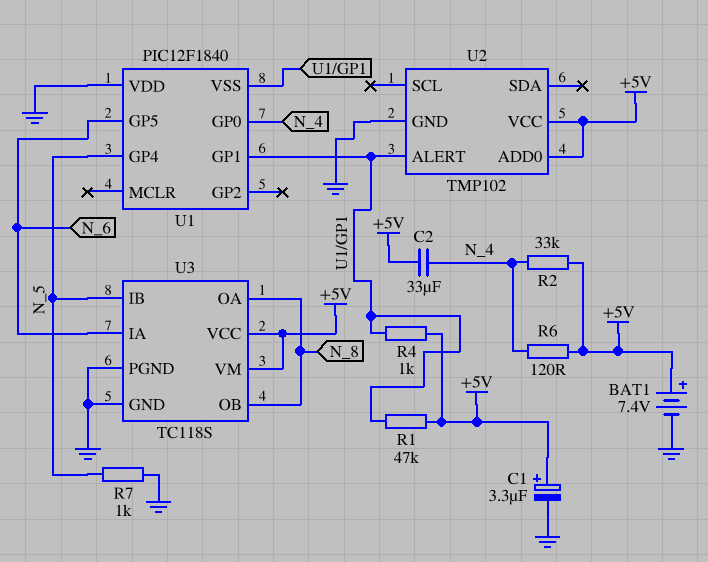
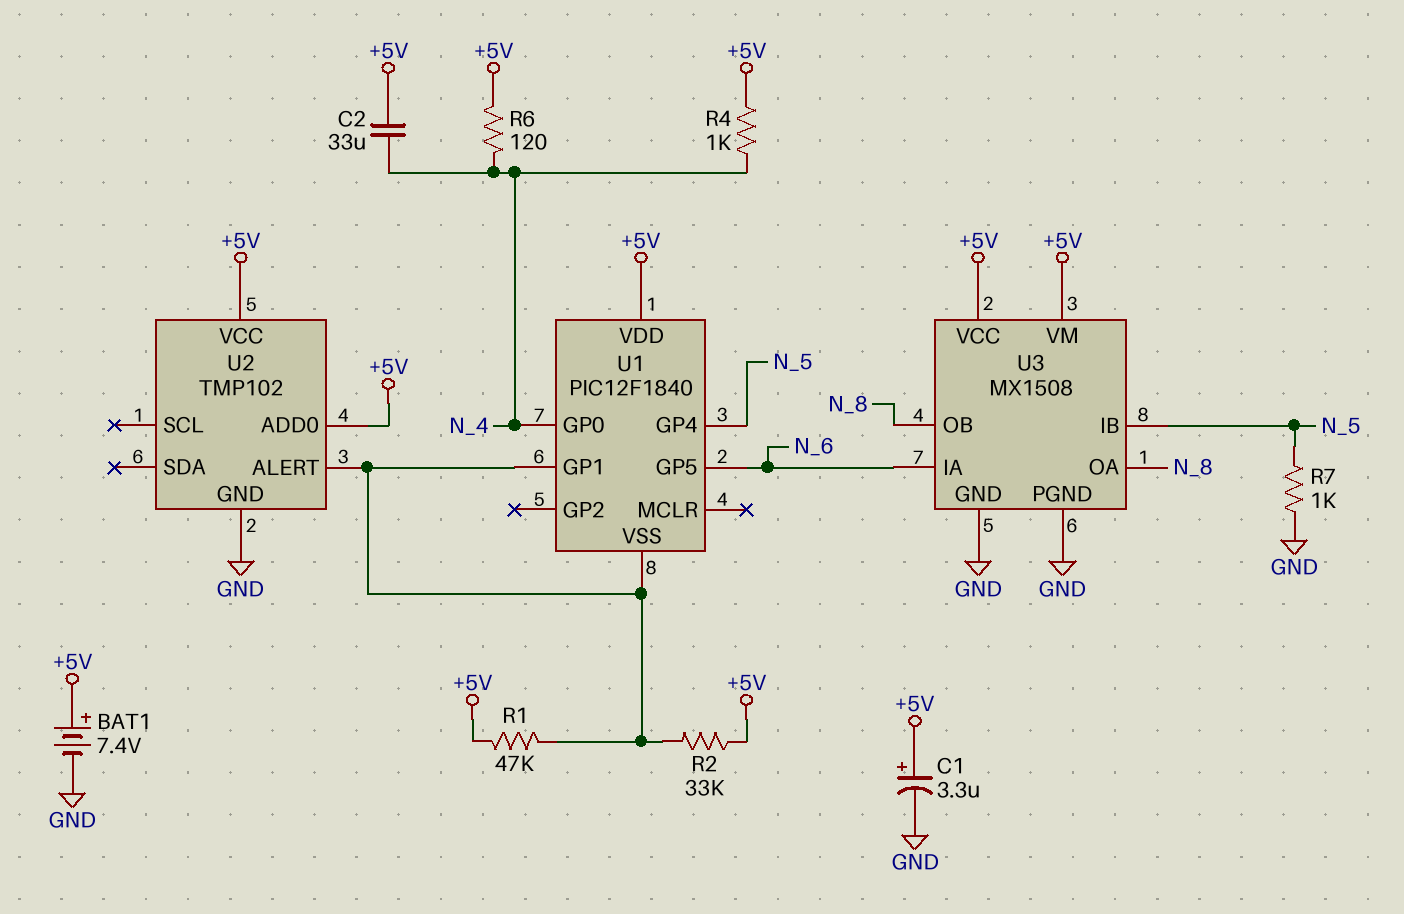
R2: 33k (+5V, N_4) -> 33k (+5V, U1/GP1)
R4: 1k (+5V, U1/GP1) -> 1k (+5V, N_4)
U1 pin VDD: GND -> +5V
U3: TC118S -> MX1508

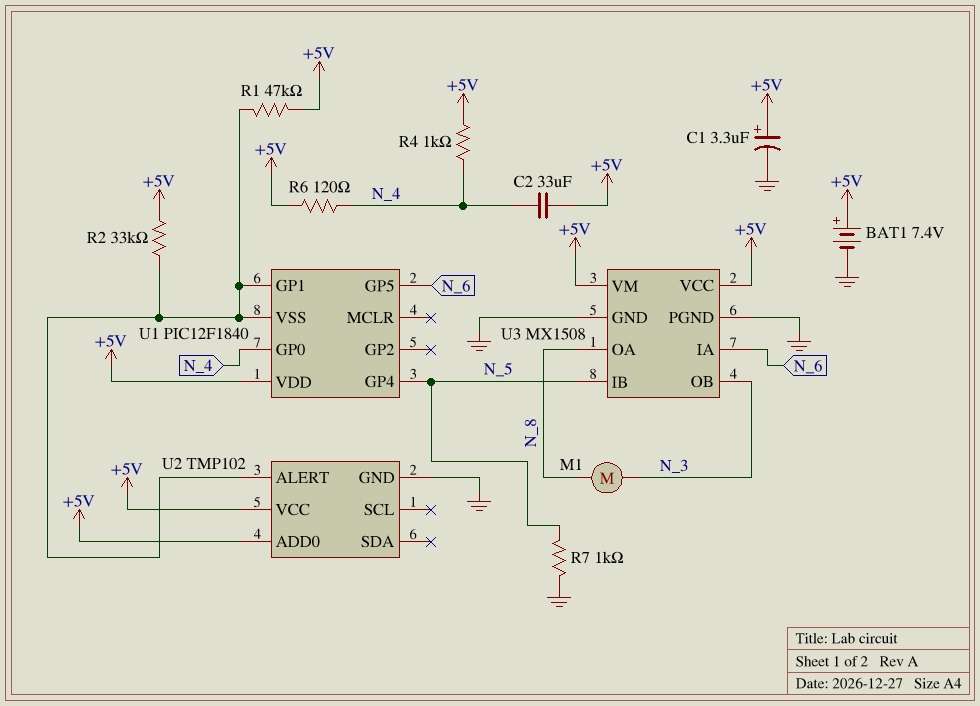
M1: none -> motor (N_3, N_8)
U3 pin OB: N_8 -> N_3

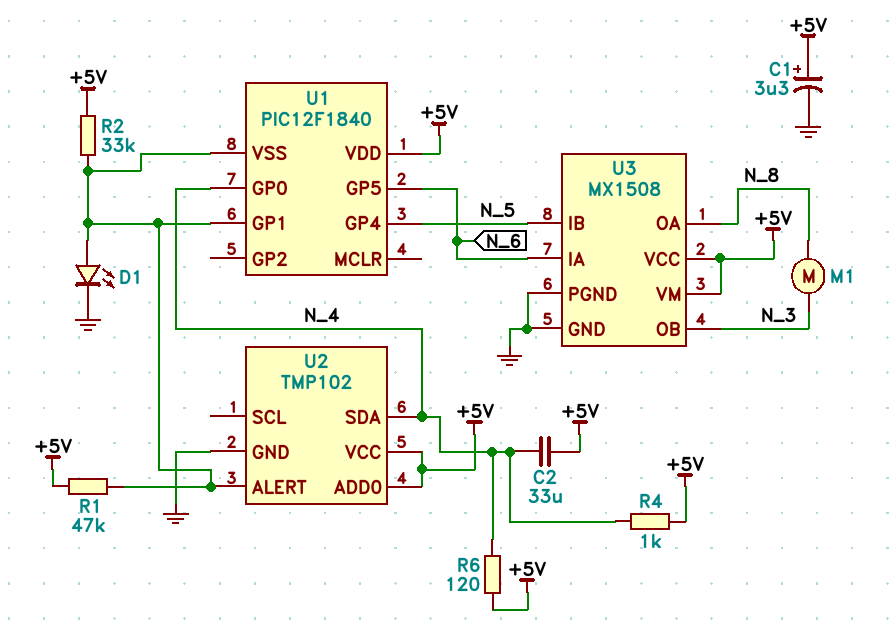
BAT1: 7.4V (plus +5V, minus GND) -> none
D1: none -> LED (A U1/GP1, K GND)
R7: 1k (GND, N_5) -> none
U2 pin SDA: none -> N_4

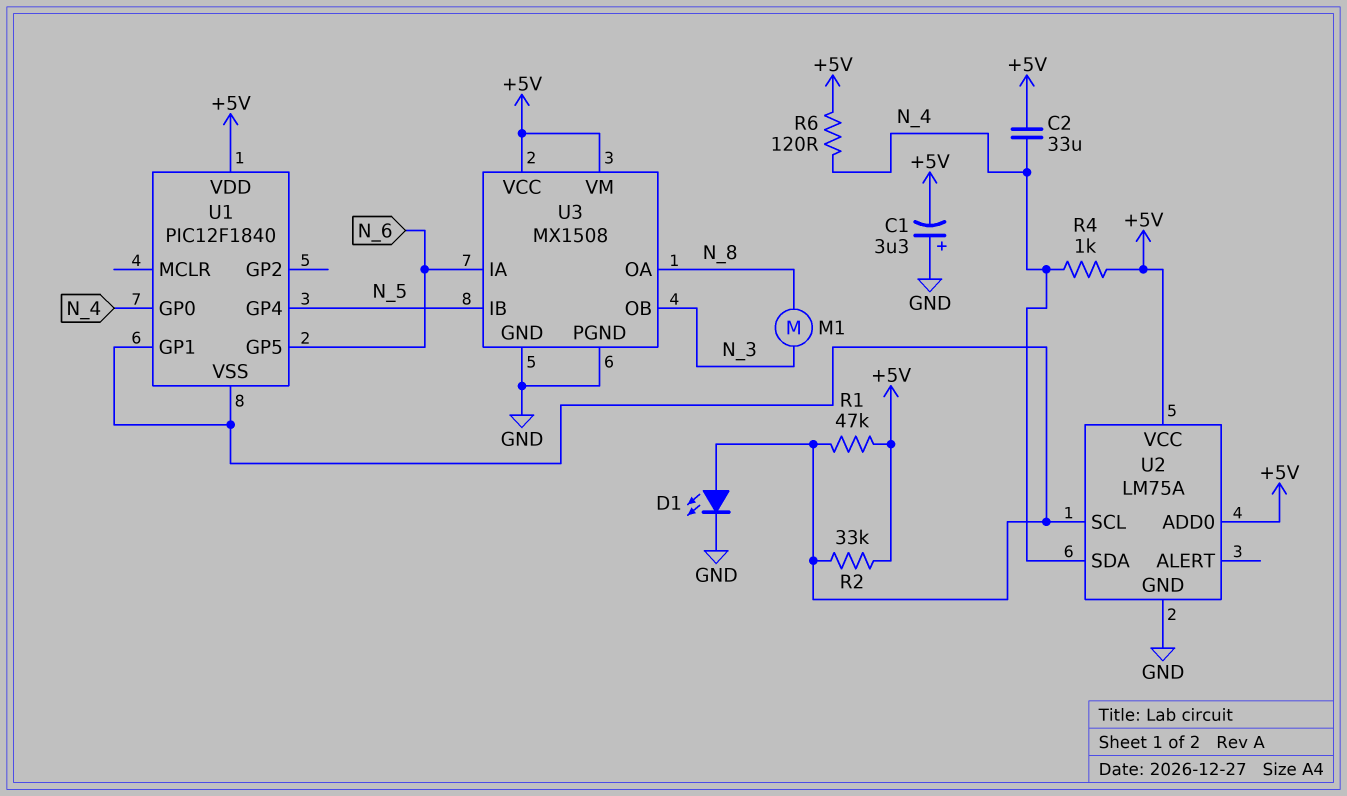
C1: 3.3uF (plus +5V, minus GND) -> 3.3uF (plus GND, minus +5V)
U2: TMP102 -> LM75A
U2 pin ALERT: U1/GP1 -> none
U2 pin SCL: none -> U1/GP1

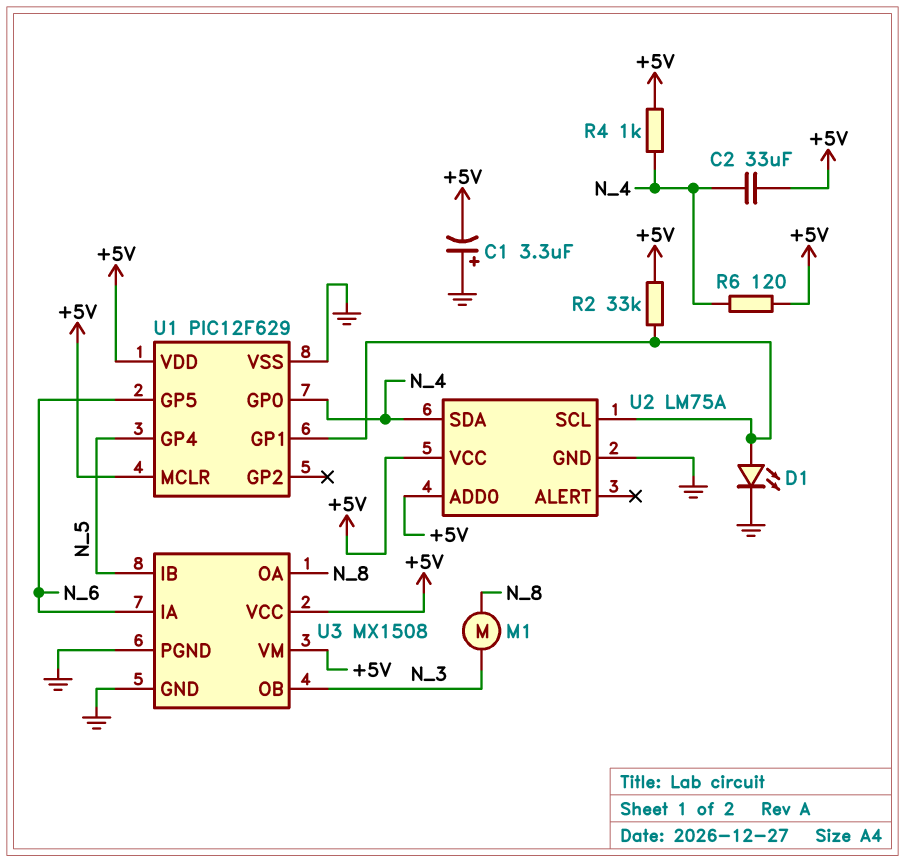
R1: 47k (+5V, U1/GP1) -> none
U1: PIC12F1840 -> PIC12F629
U1 pin MCLR: none -> +5V
U1 pin VSS: U1/GP1 -> GND

